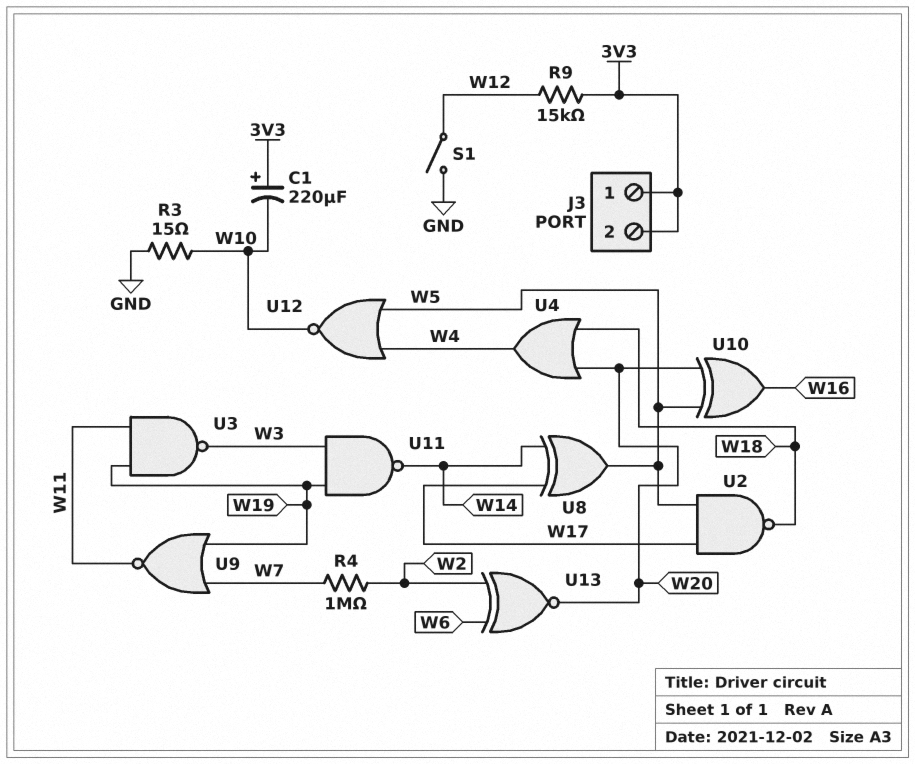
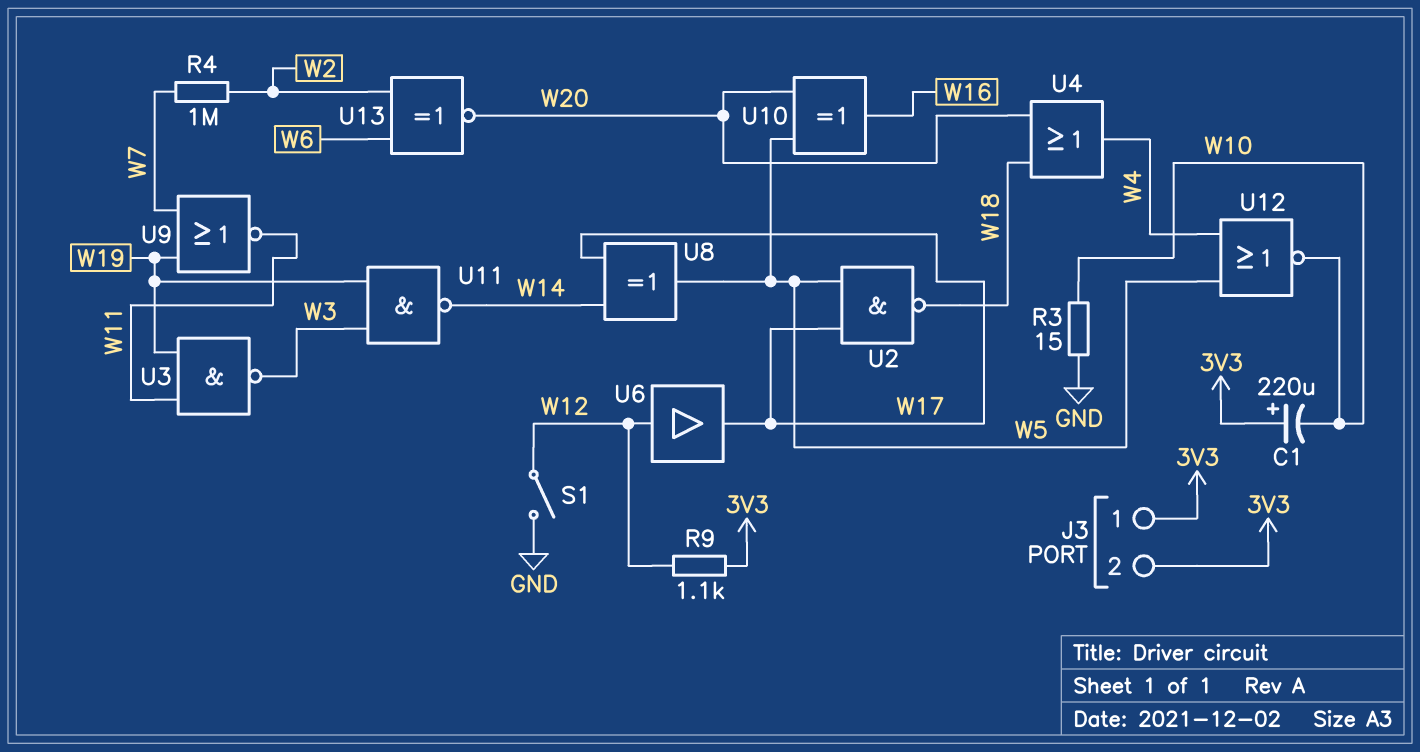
R9: 15k (3V3, W12) -> 1.1k (3V3, W12)
U6: none -> buffer (in W12, out W17)

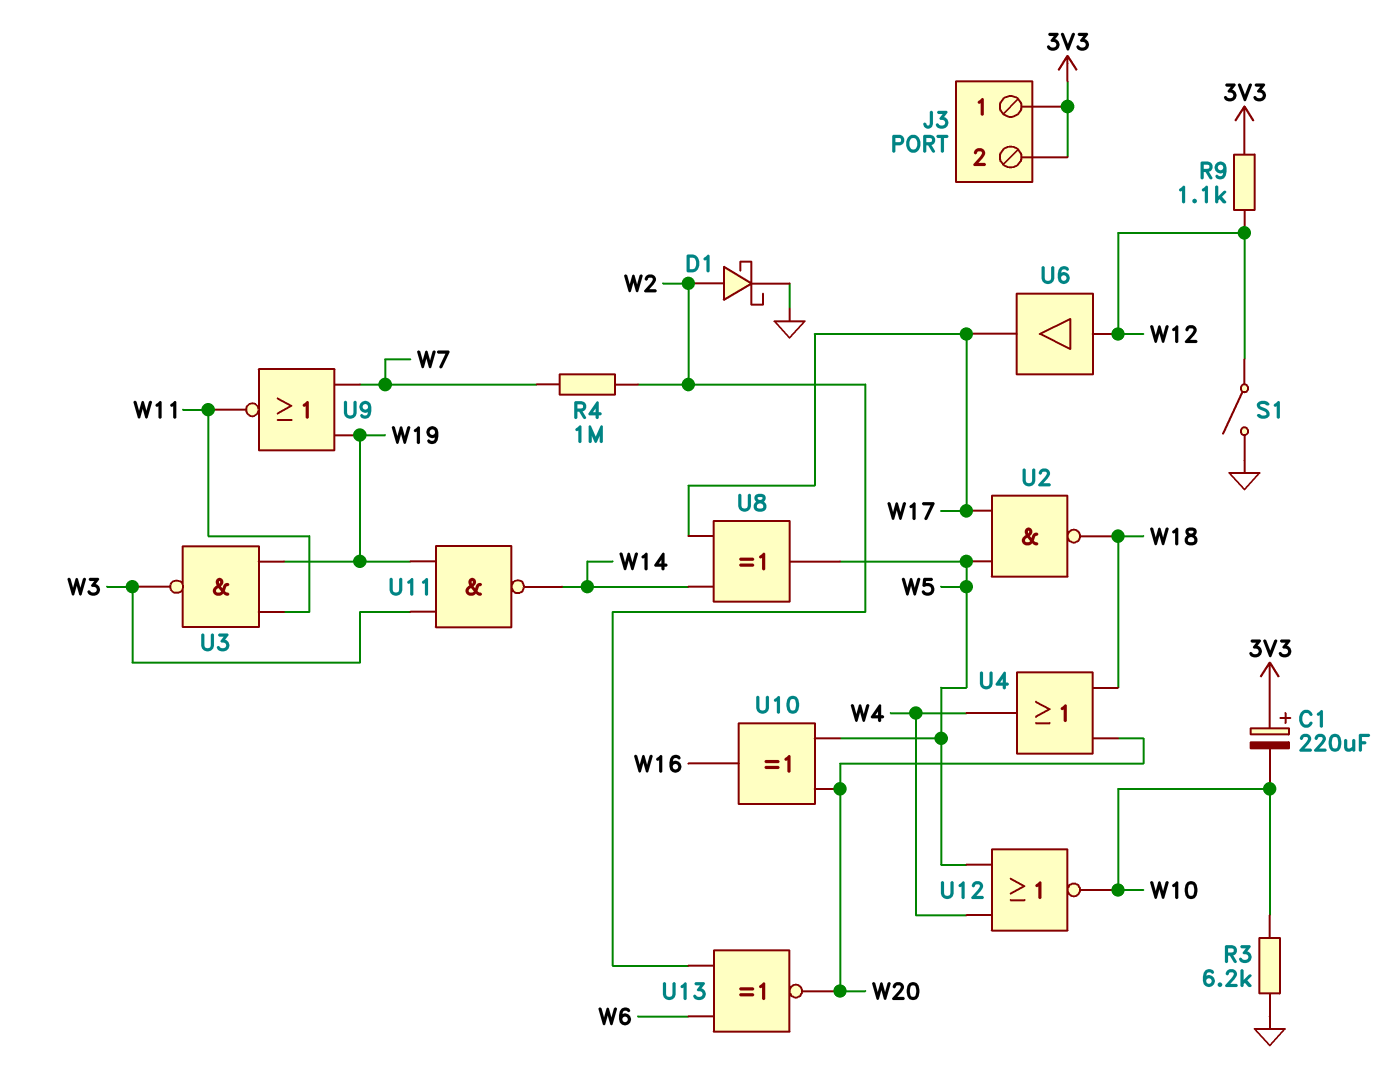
D1: none -> schottky (A W2, K GND)
R3: 15 (GND, W10) -> 6.2k (GND, W10)

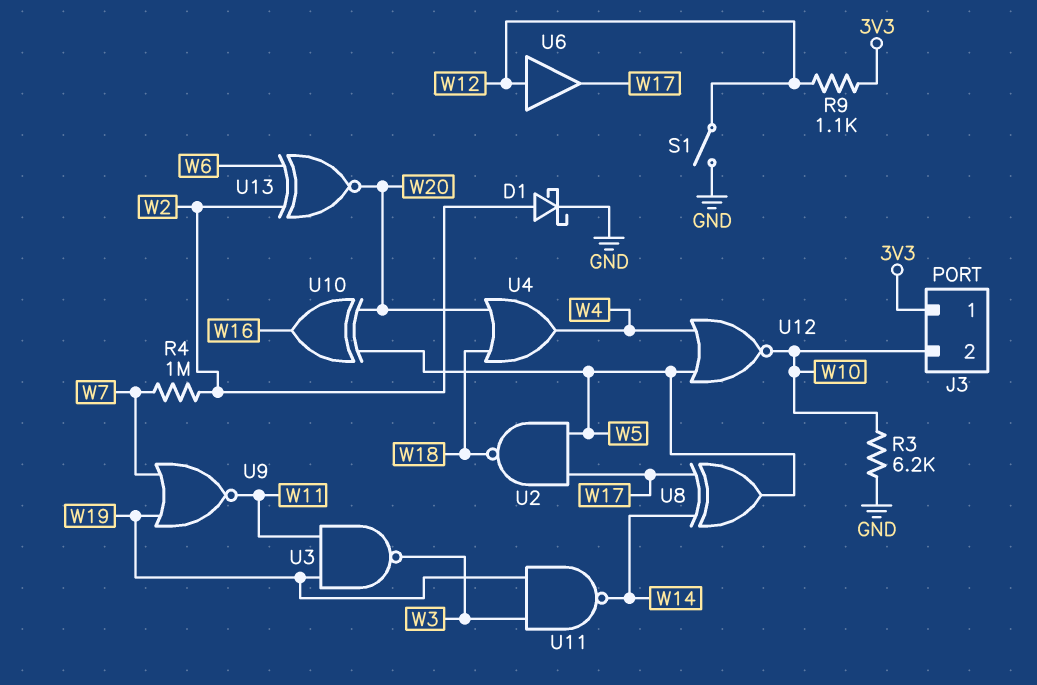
C1: 220uF (plus 3V3, minus W10) -> none
J3 pin 2: 3V3 -> W10

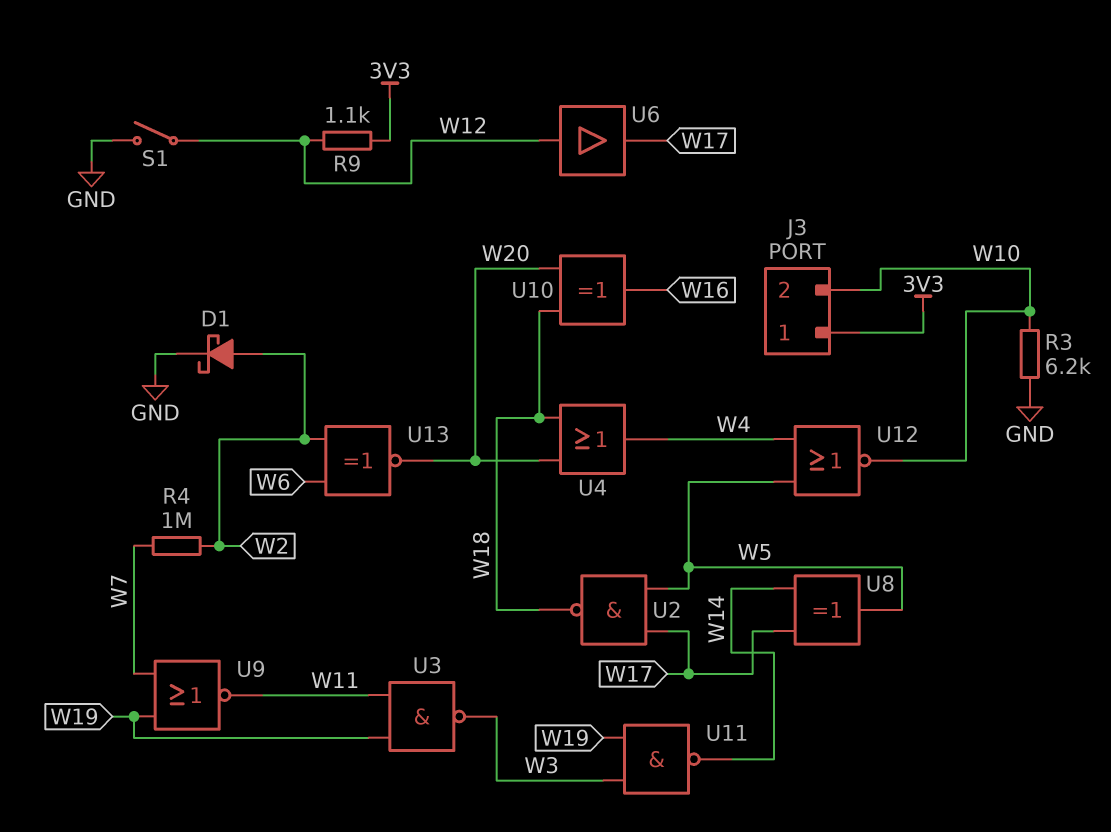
U10: XOR (in W5, in W20, out W16) -> XOR (in W18, in W20, out W16)

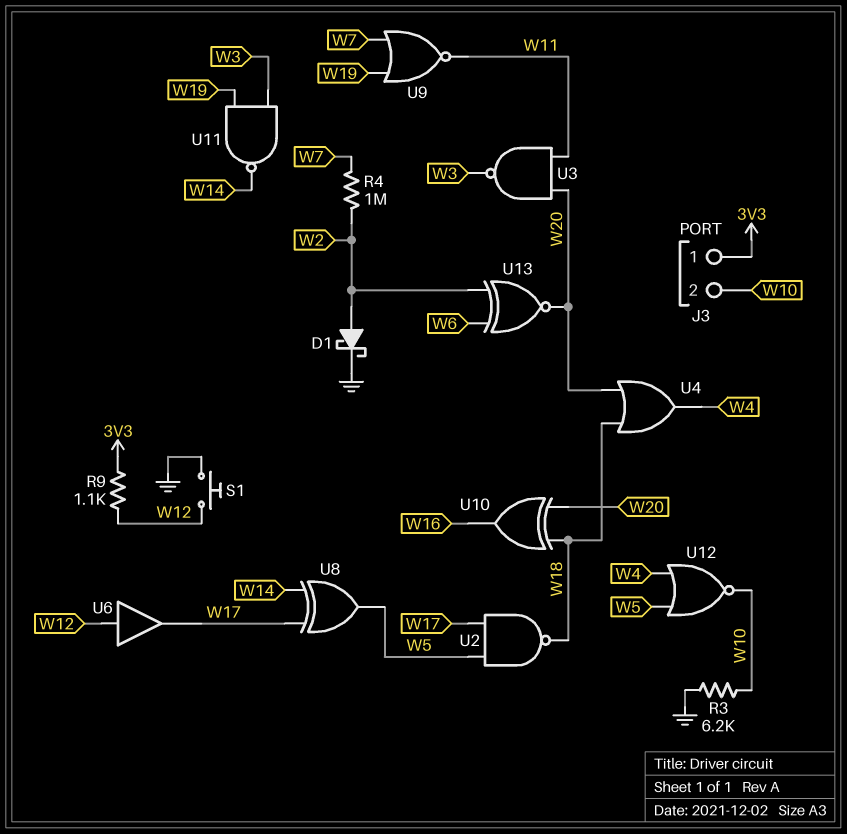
S1: switch (GND, W12) -> button (GND, W12)
U3: NAND (in W11, in W19, out W3) -> NAND (in W11, in W20, out W3)

